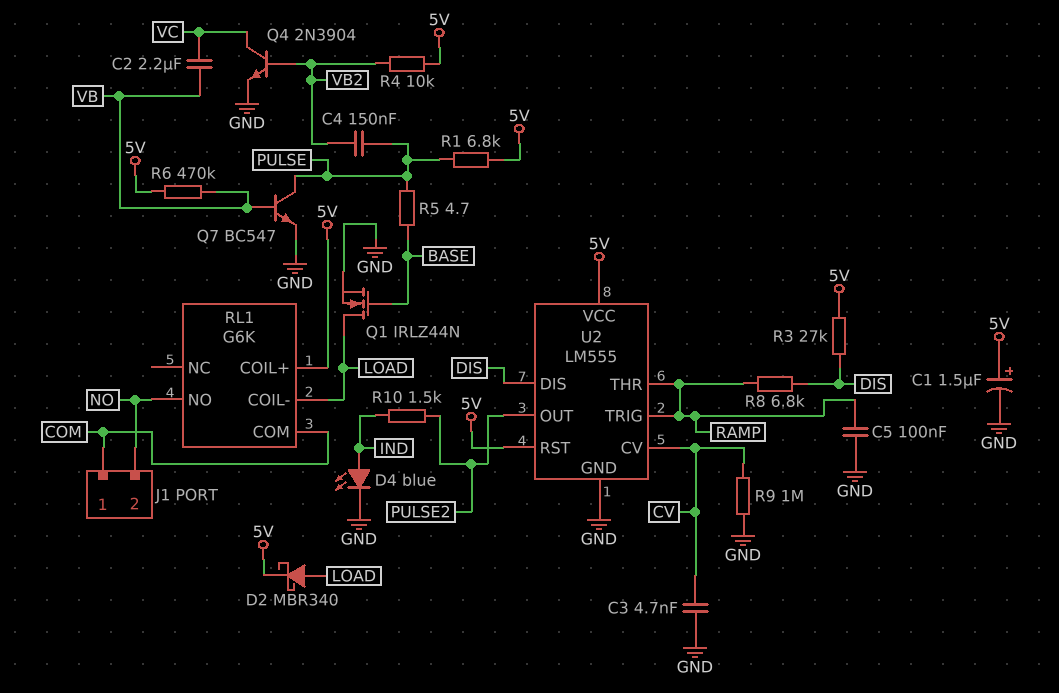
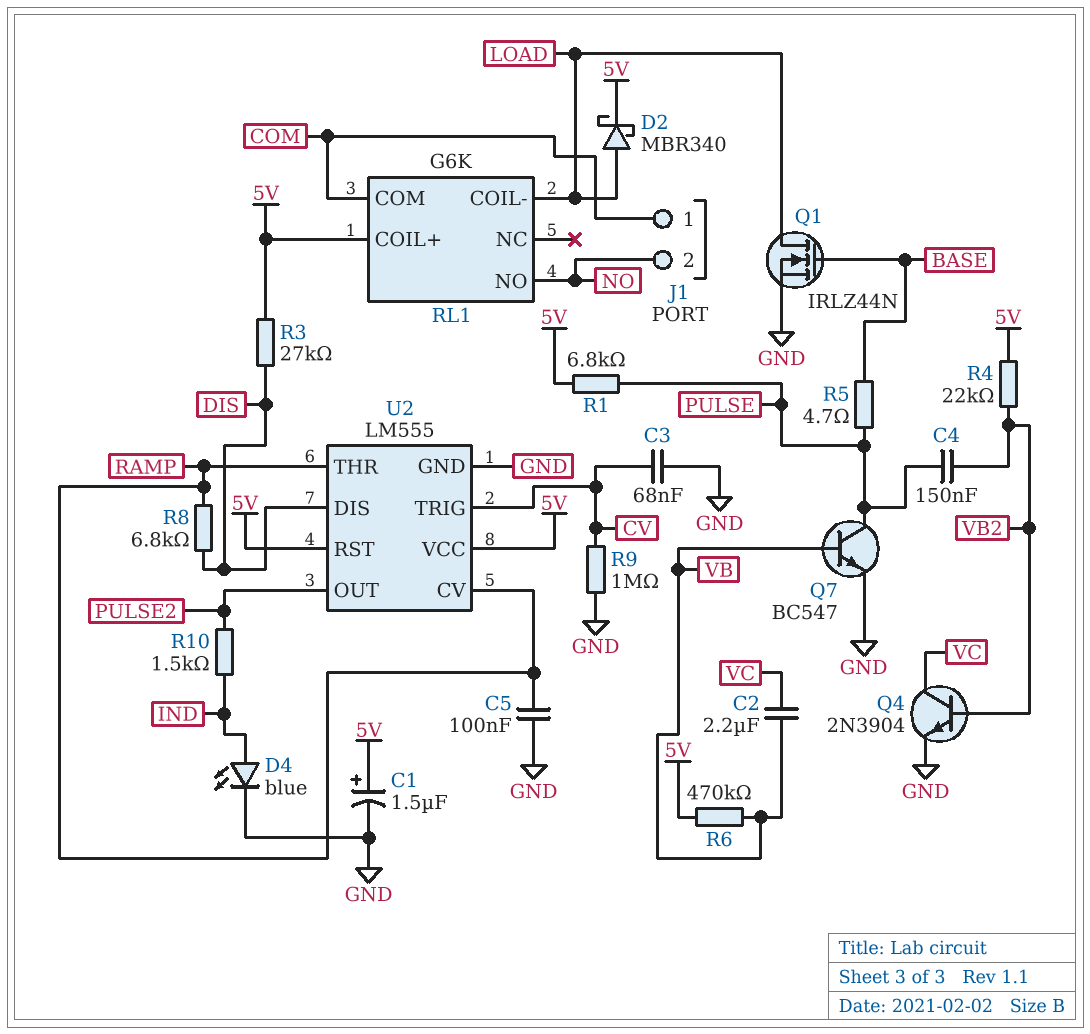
C3: 4.7nF (CV, GND) -> 68nF (CV, GND)
R4: 10k (5V, VB2) -> 22k (5V, VB2)
U2 pin CV: CV -> RAMP
U2 pin TRIG: RAMP -> CV

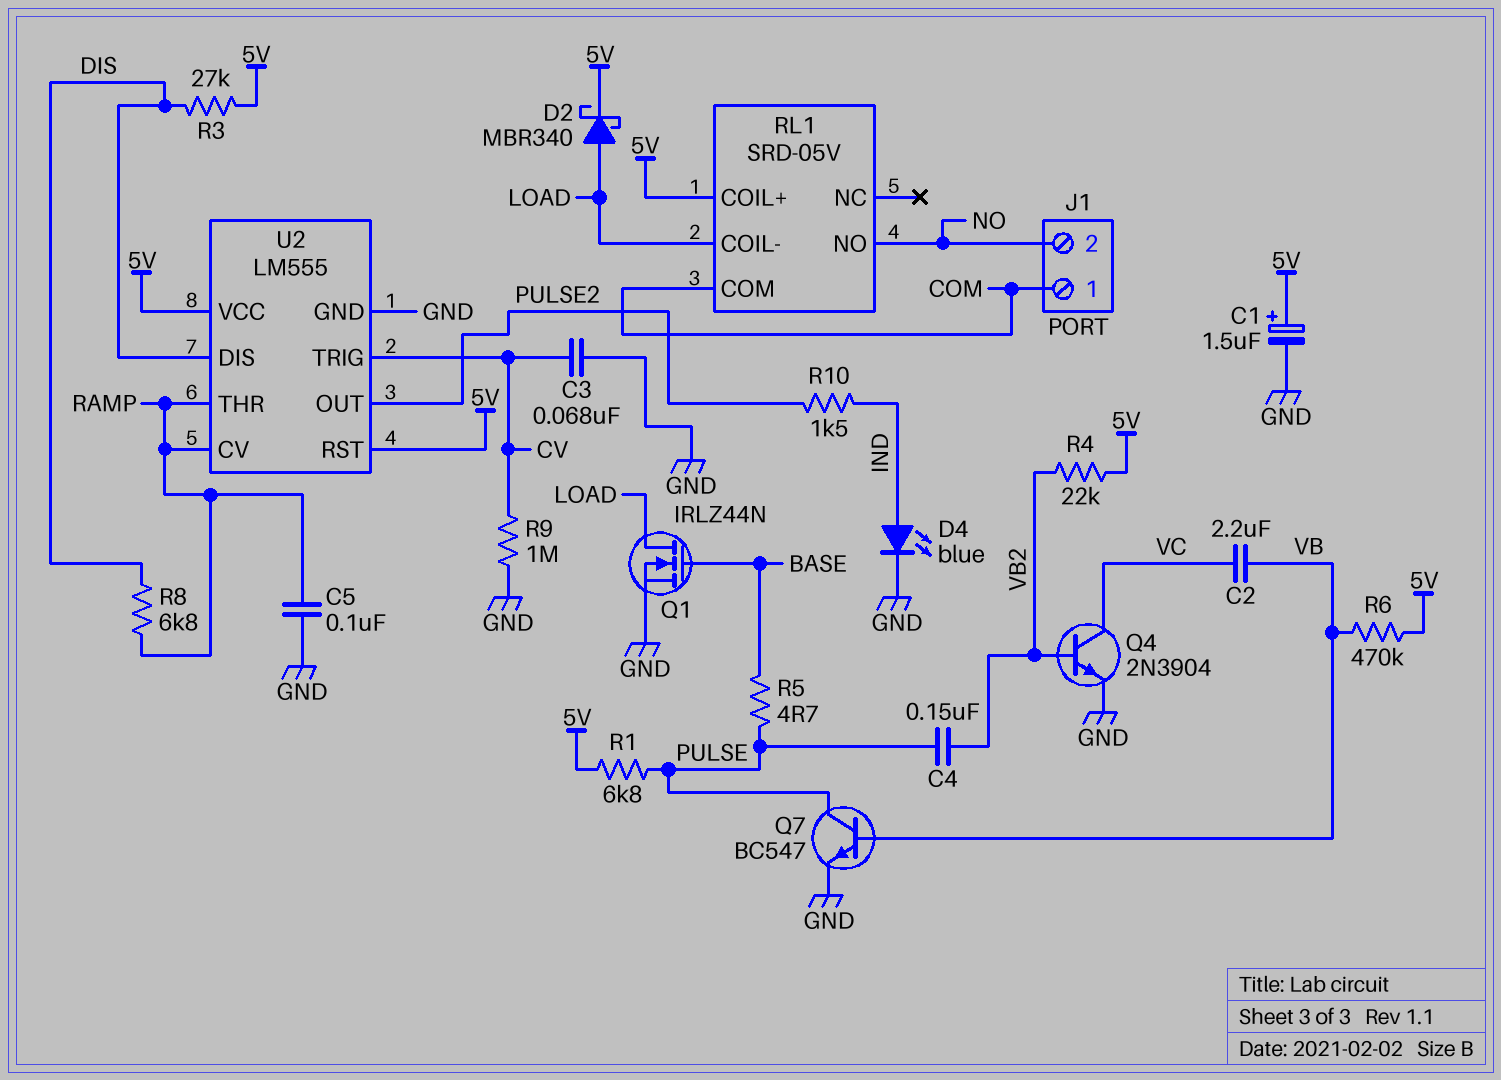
RL1: G6K -> SRD-05V

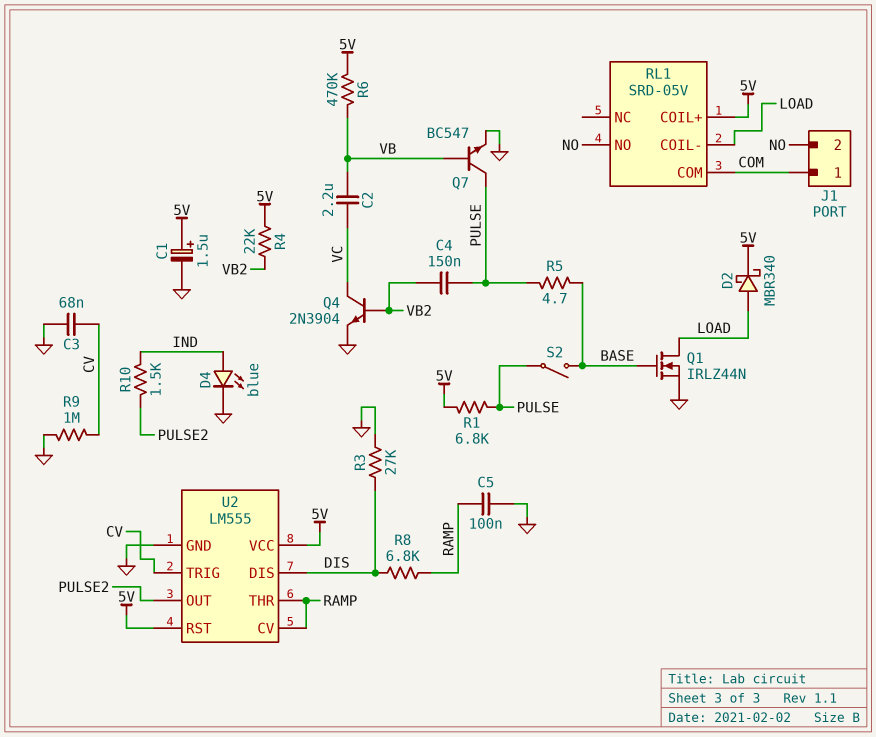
R3: 27k (5V, DIS) -> 27k (DIS, GND)
S2: none -> switch (BASE, PULSE)

